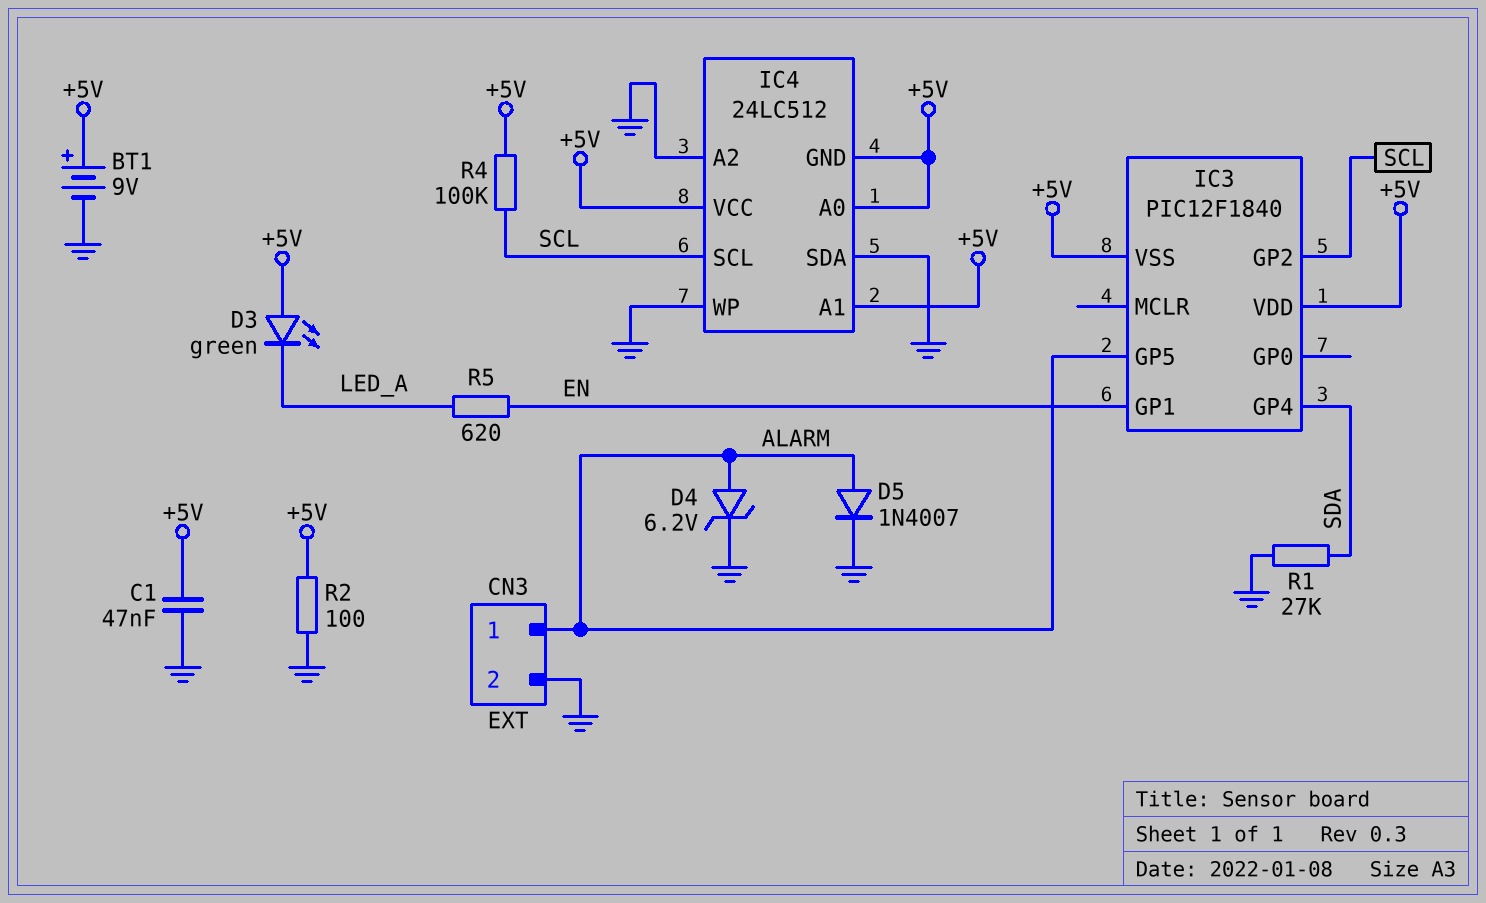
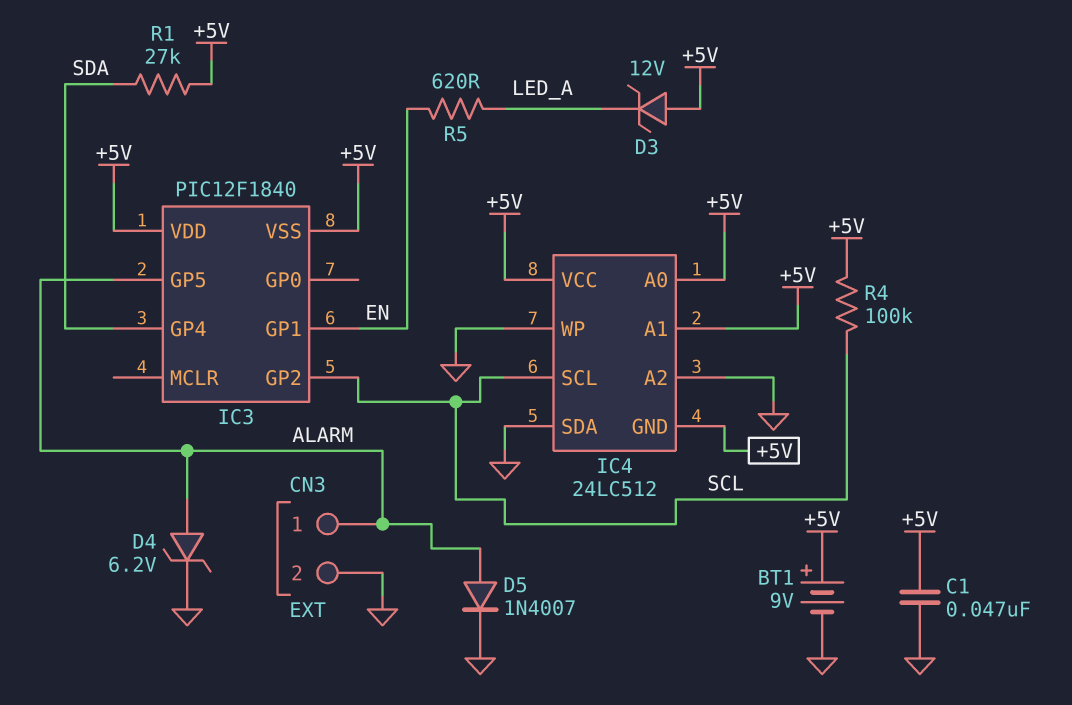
D3: LED green (A +5V, K LED_A) -> zener 12V (A +5V, K LED_A)
R1: 27k (GND, SDA) -> 27k (+5V, SDA)
R2: 100 (+5V, GND) -> none

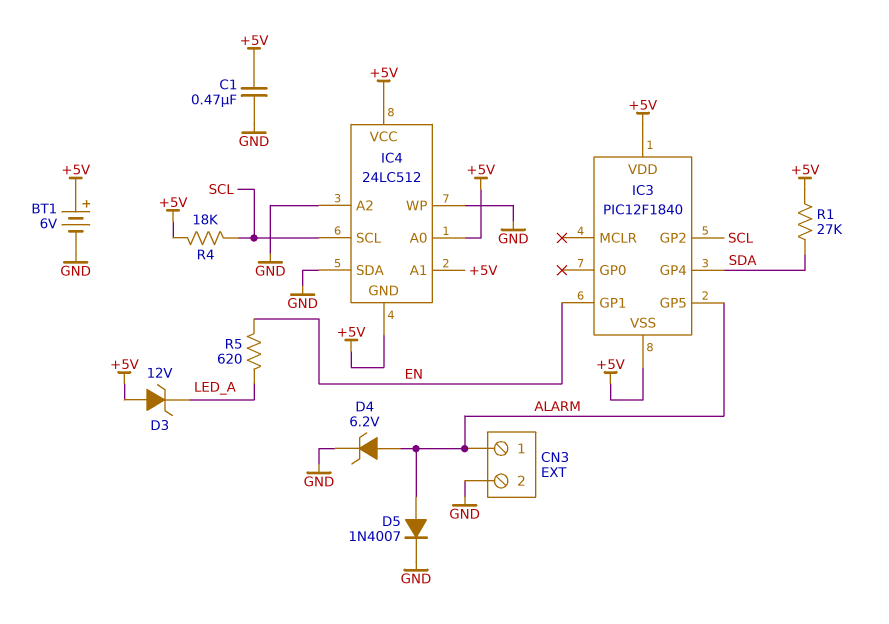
BT1: 9V (plus +5V, minus GND) -> 6V (plus +5V, minus GND)
C1: 47nF (+5V, GND) -> 470nF (+5V, GND)
R4: 100k (+5V, SCL) -> 18k (+5V, SCL)

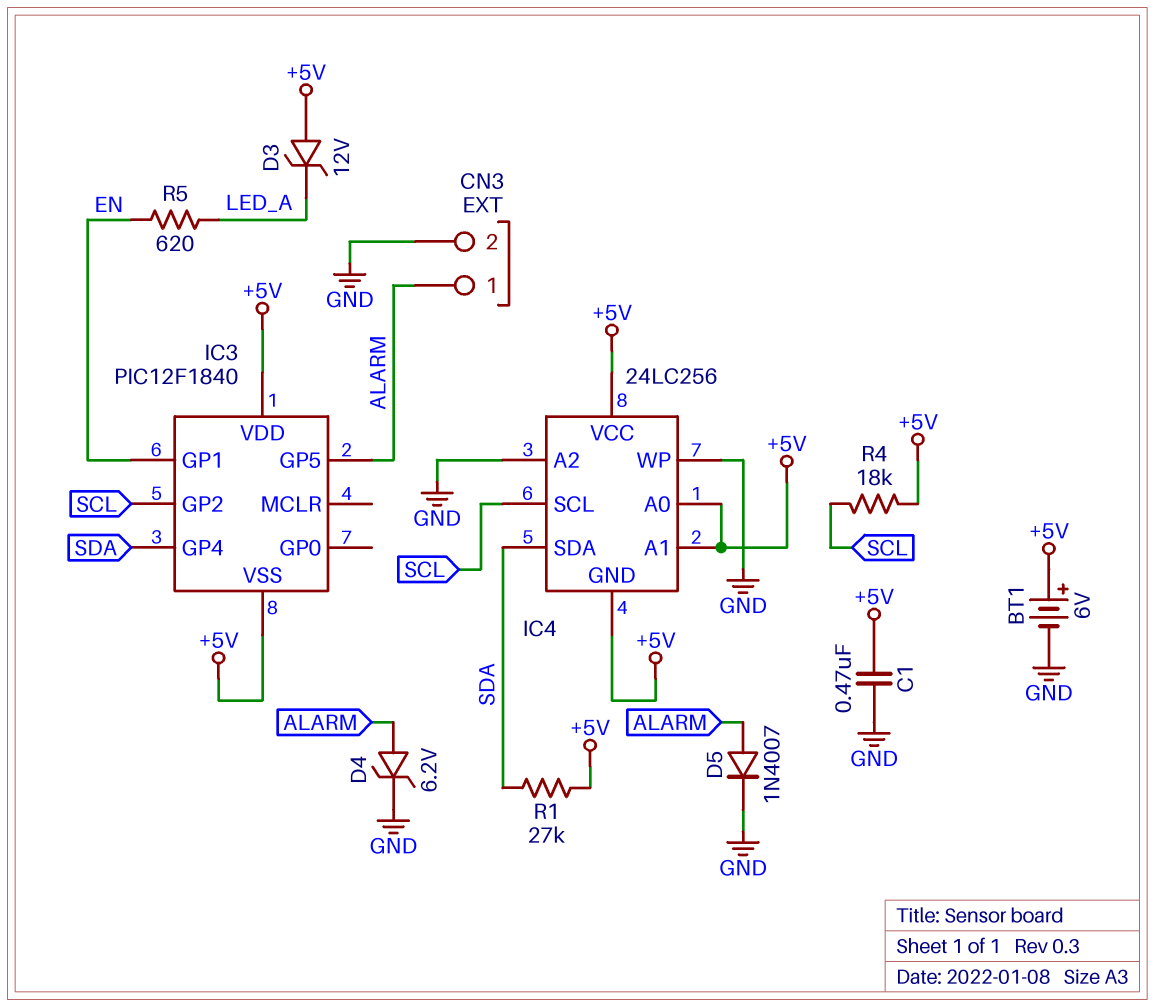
IC4: 24LC512 -> 24LC256
IC4 pin SDA: GND -> SDA

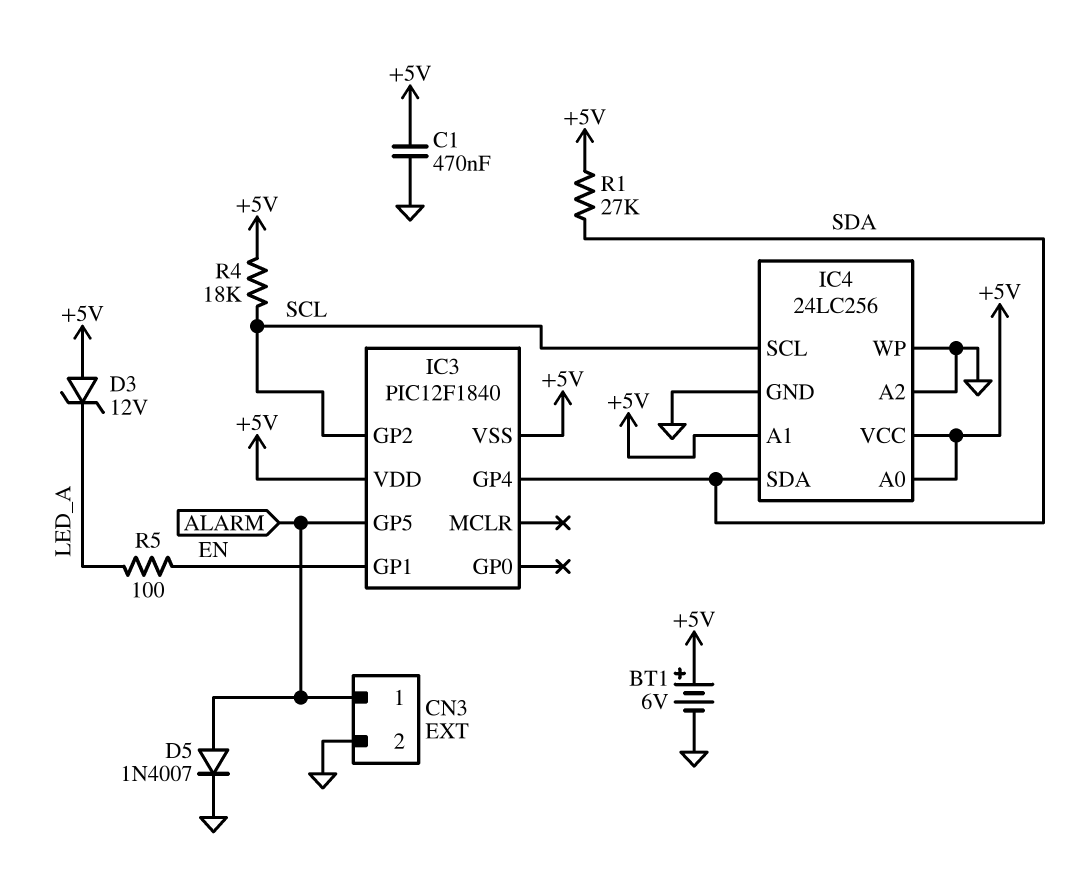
D4: zener 6.2V (A ALARM, K GND) -> none
IC4 pin GND: +5V -> GND
R5: 620 (EN, LED_A) -> 100 (EN, LED_A)

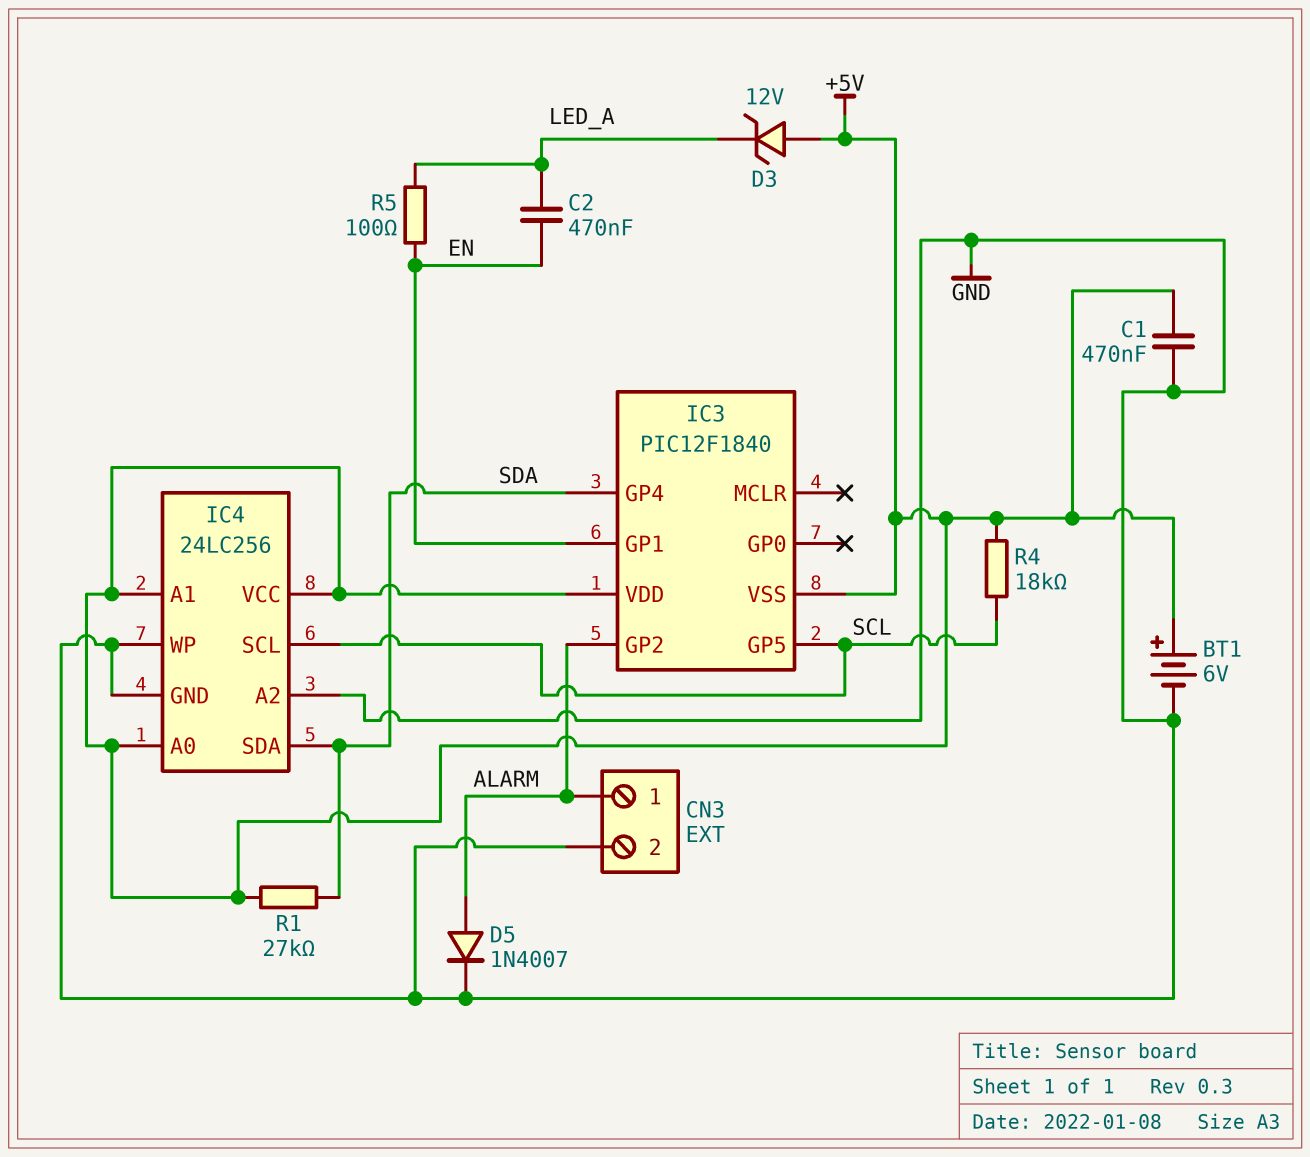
C2: none -> 470nF (EN, LED_A)
IC3 pin GP2: SCL -> ALARM
IC3 pin GP5: ALARM -> SCL

